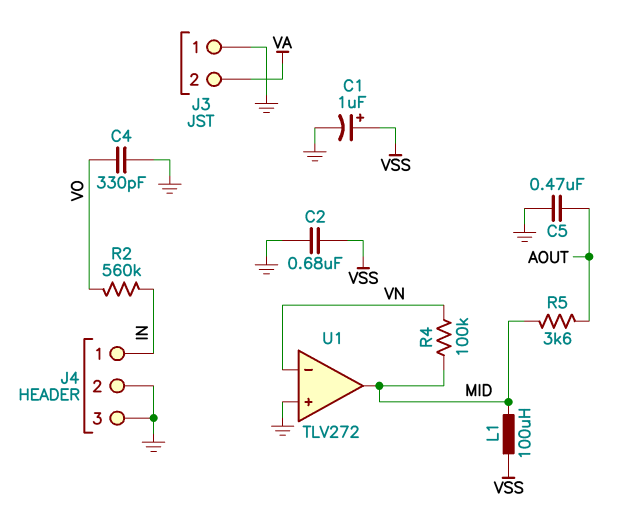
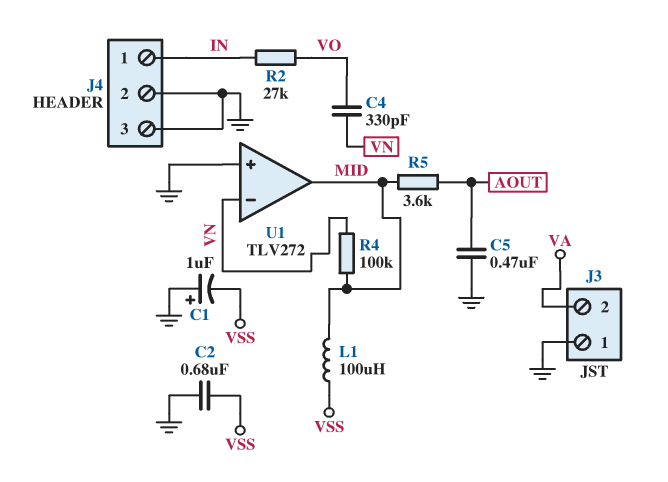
C1: 1uF (plus VSS, minus GND) -> 1uF (plus GND, minus VSS)
C4: 330pF (GND, VO) -> 330pF (VN, VO)
R2: 560k (IN, VO) -> 27k (IN, VO)

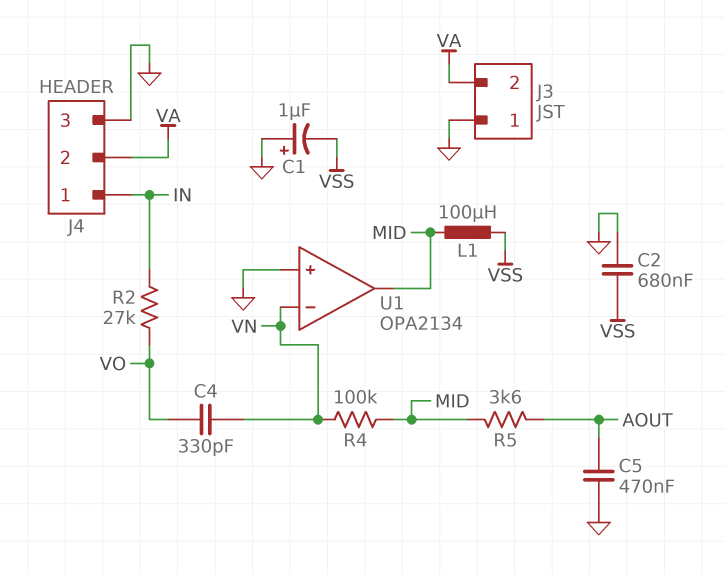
J4 pin 2: GND -> VA
U1: TLV272 -> OPA2134

